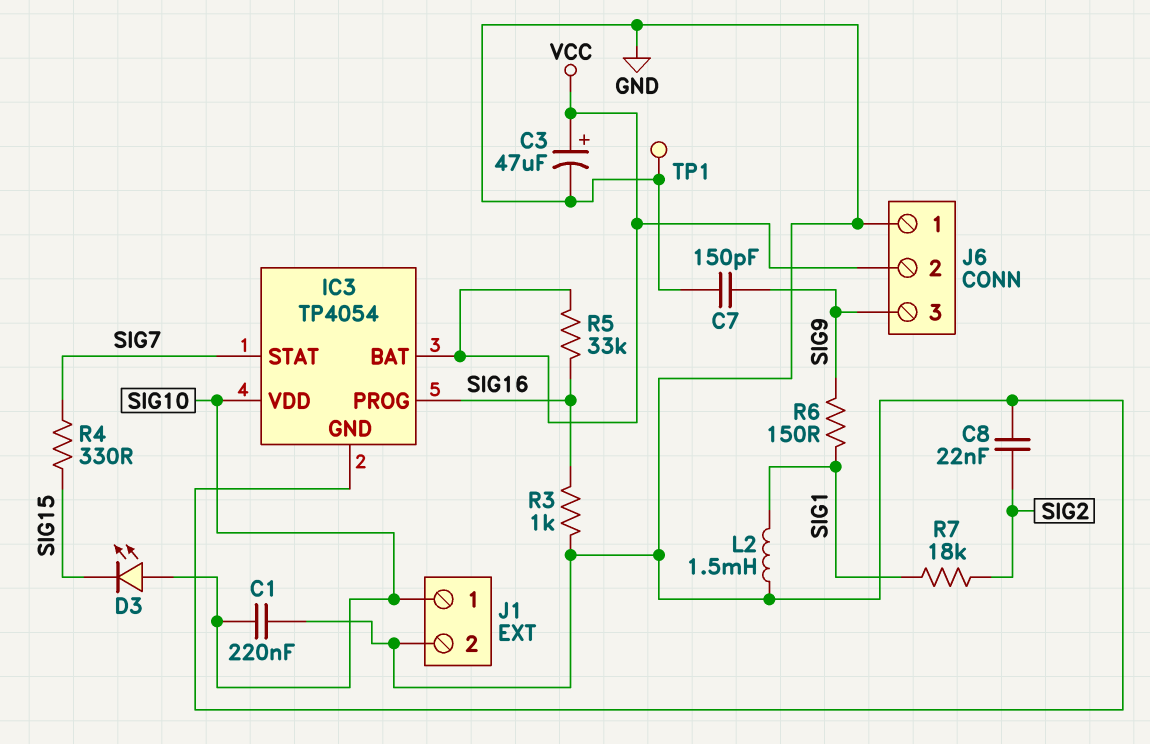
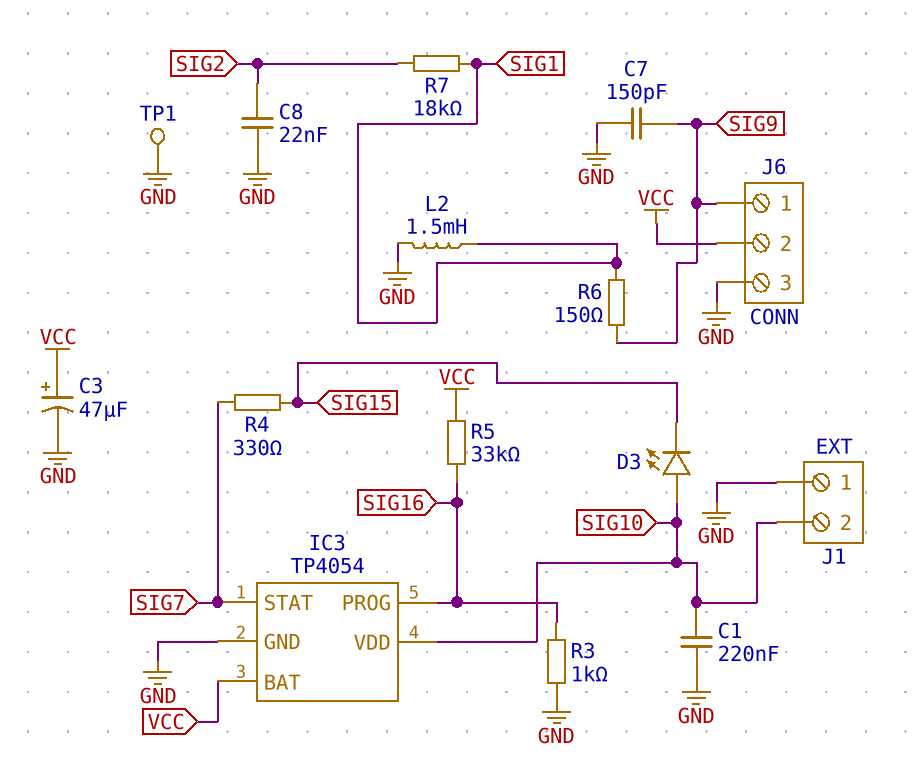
J1 pin 1: SIG10 -> GND
J1 pin 2: GND -> SIG10
J6 pin 1: GND -> SIG9
J6 pin 3: SIG9 -> GND

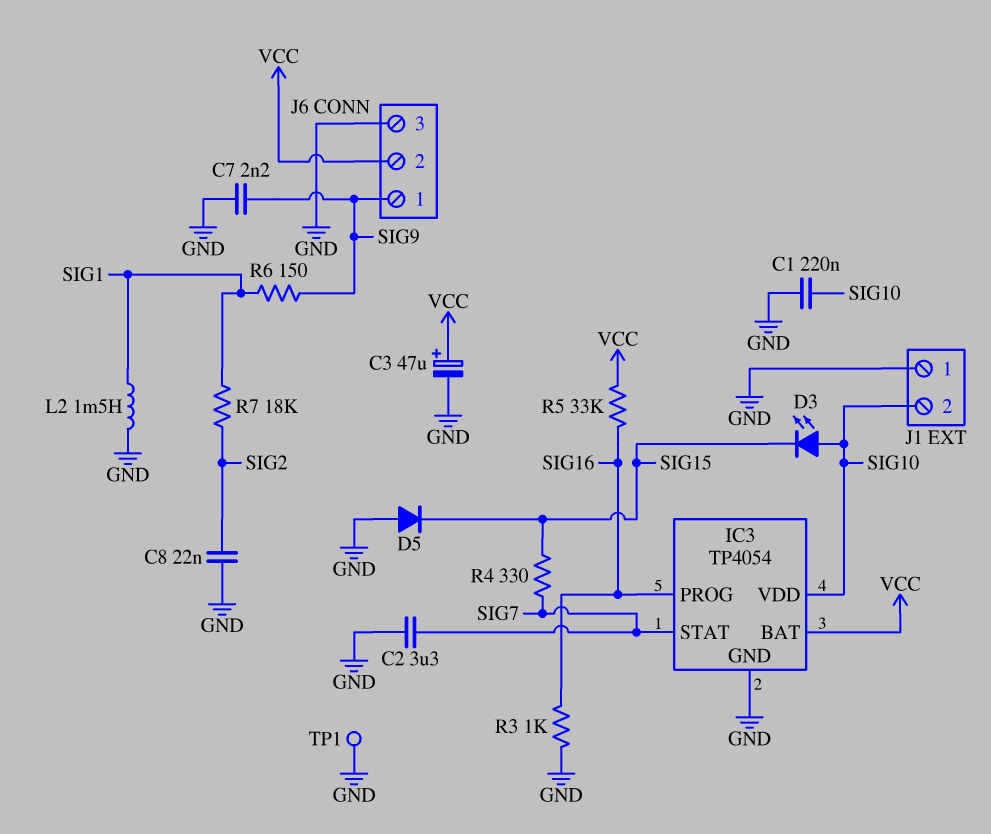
C2: none -> 3.3uF (GND, SIG7)
C7: 150pF (GND, SIG9) -> 2.2nF (GND, SIG9)
D5: none -> diode (A GND, K SIG15)

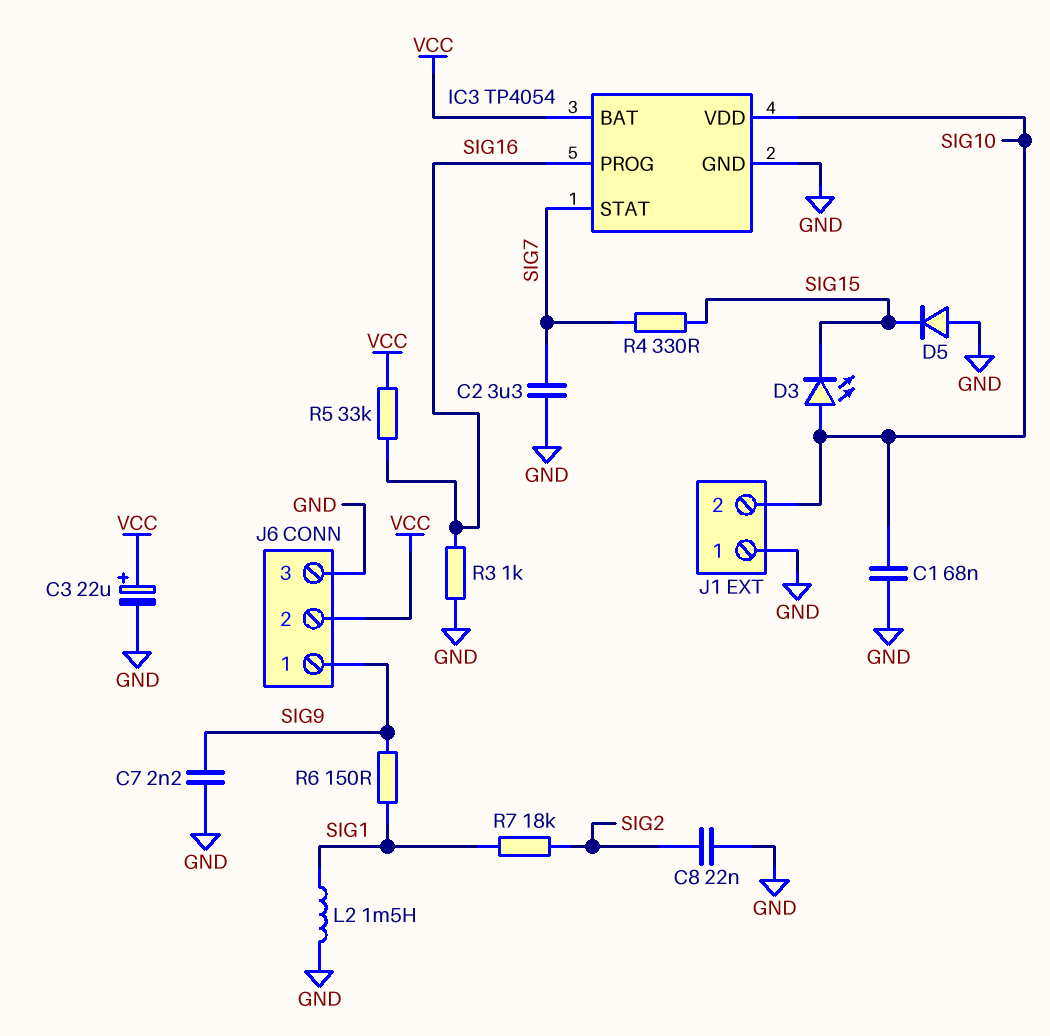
C1: 220nF (GND, SIG10) -> 68nF (GND, SIG10)
C3: 47uF (plus VCC, minus GND) -> 22uF (plus VCC, minus GND)
TP1: test point (GND) -> none

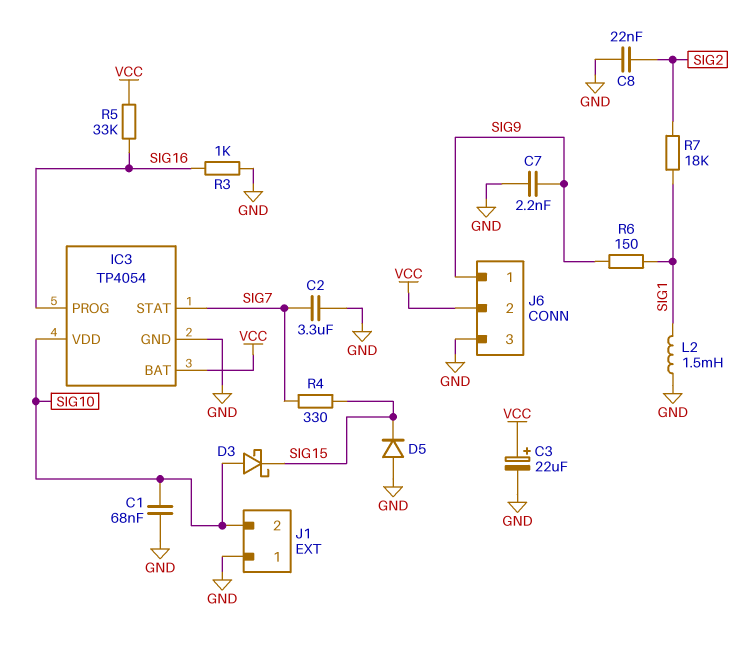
D3: LED (A SIG10, K SIG15) -> schottky (A SIG10, K SIG15)

